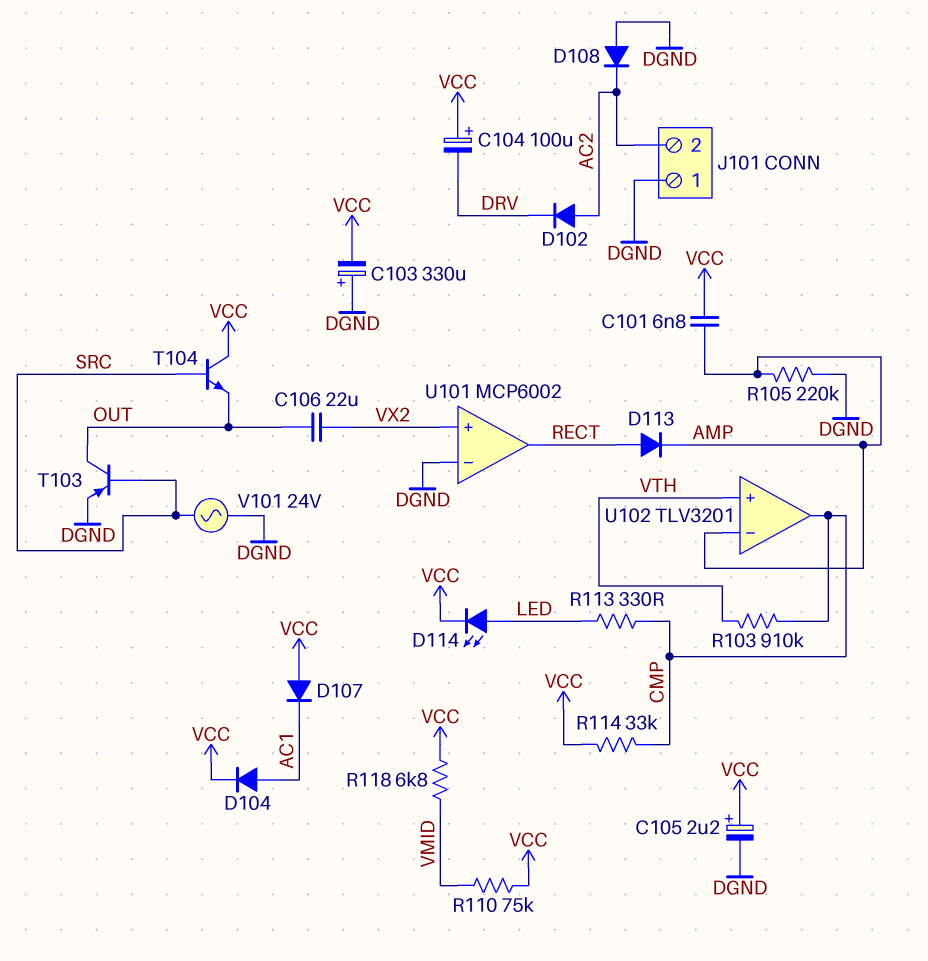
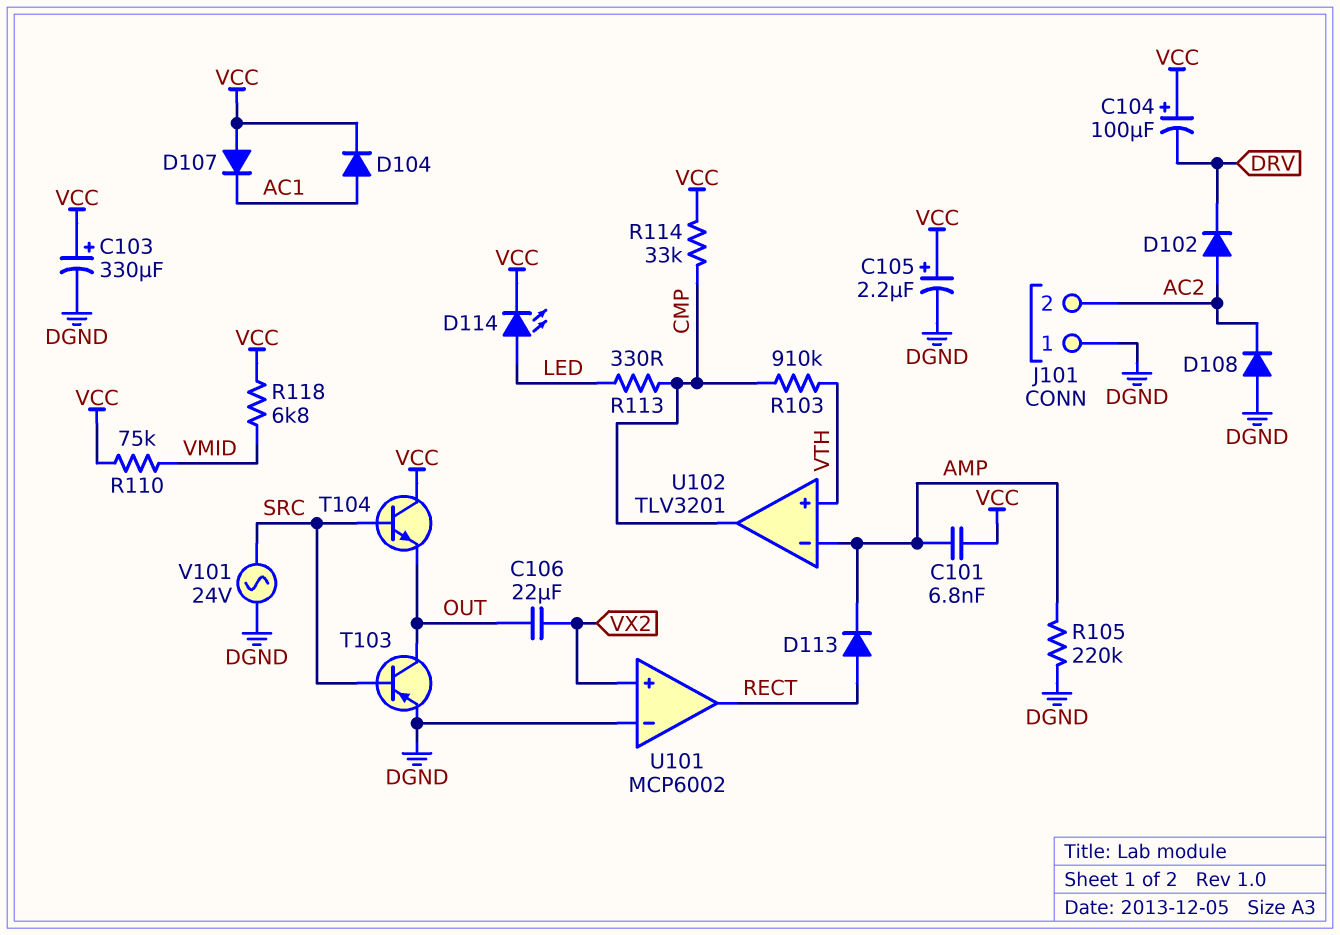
C103: 330uF (plus DGND, minus VCC) -> 330uF (plus VCC, minus DGND)

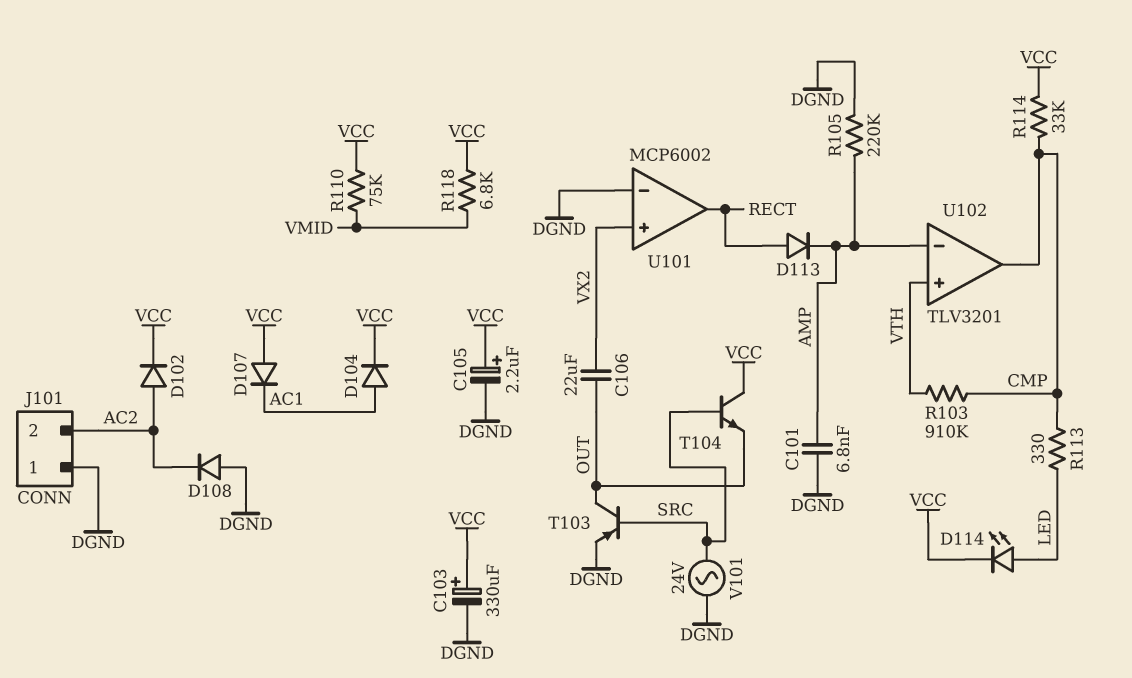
C101: 6.8nF (AMP, VCC) -> 6.8nF (AMP, DGND)
C104: 100uF (plus VCC, minus DRV) -> none
D102: diode (A AC2, K DRV) -> diode (A AC2, K VCC)

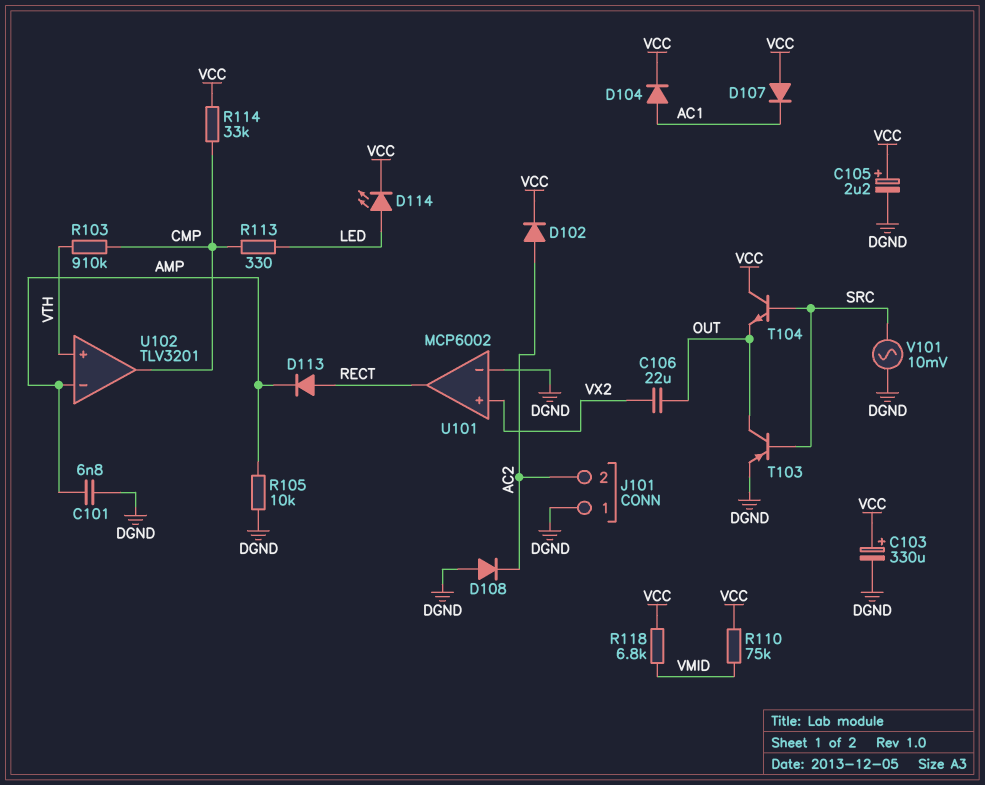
R105: 220k (AMP, DGND) -> 10k (AMP, DGND)
V101: AC 24V (DGND, SRC) -> AC 10mV (DGND, SRC)

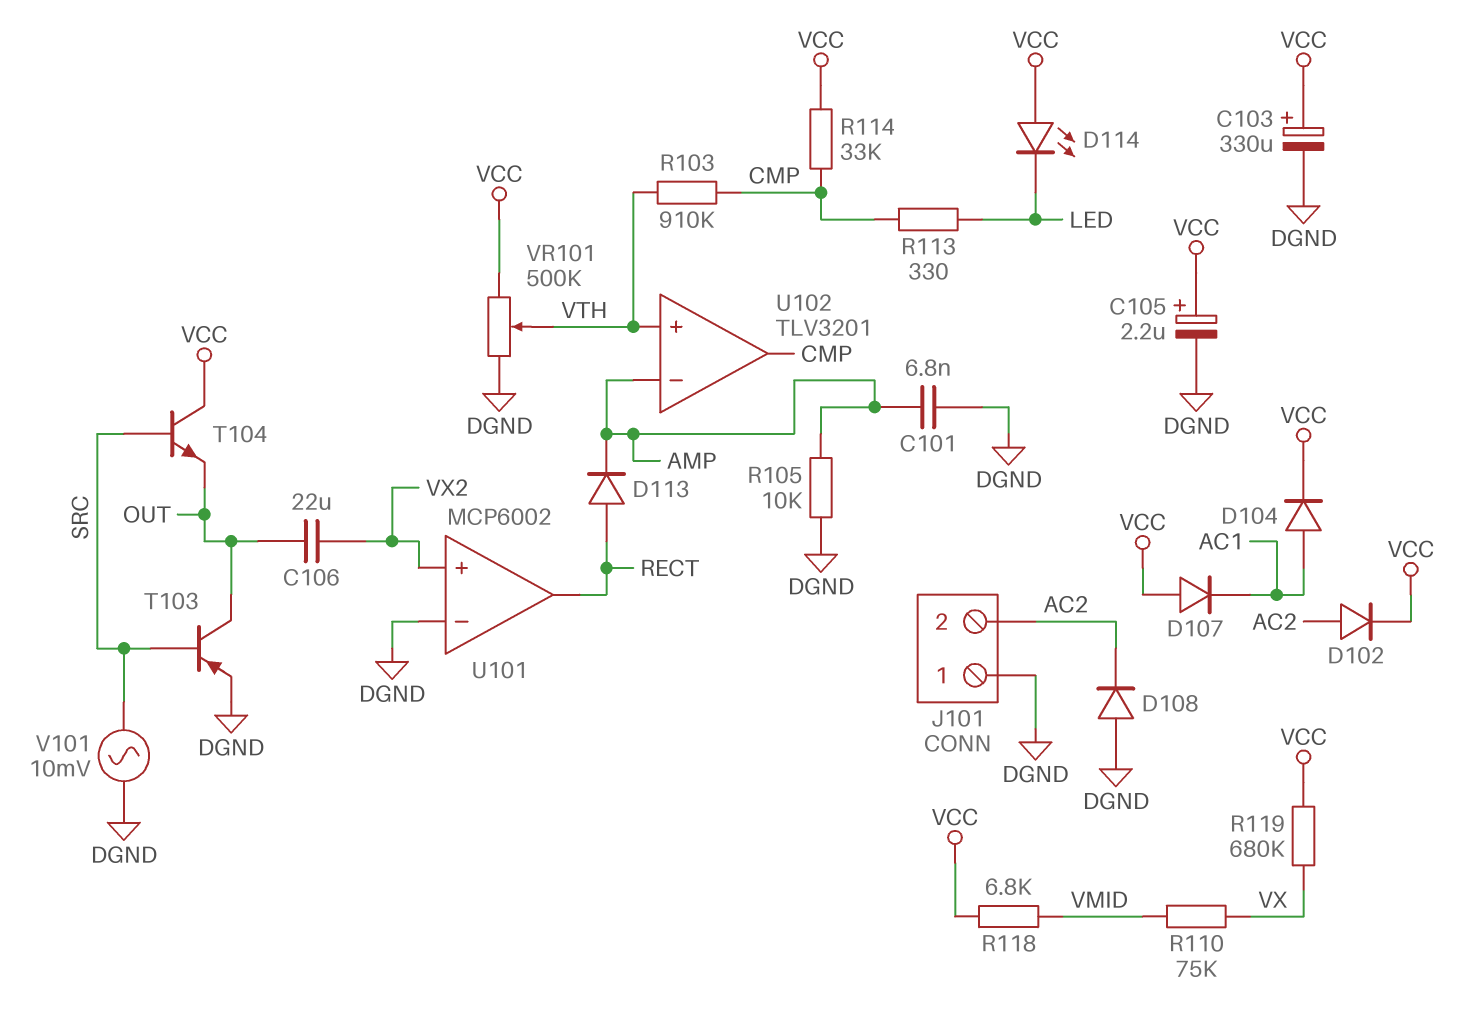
D114: LED (A LED, K VCC) -> LED (A VCC, K LED)
R110: 75k (VCC, VMID) -> 75k (VMID, VX)
R119: none -> 680k (VCC, VX)
VR101: none -> 500k (DGND, VCC, wiper VTH)

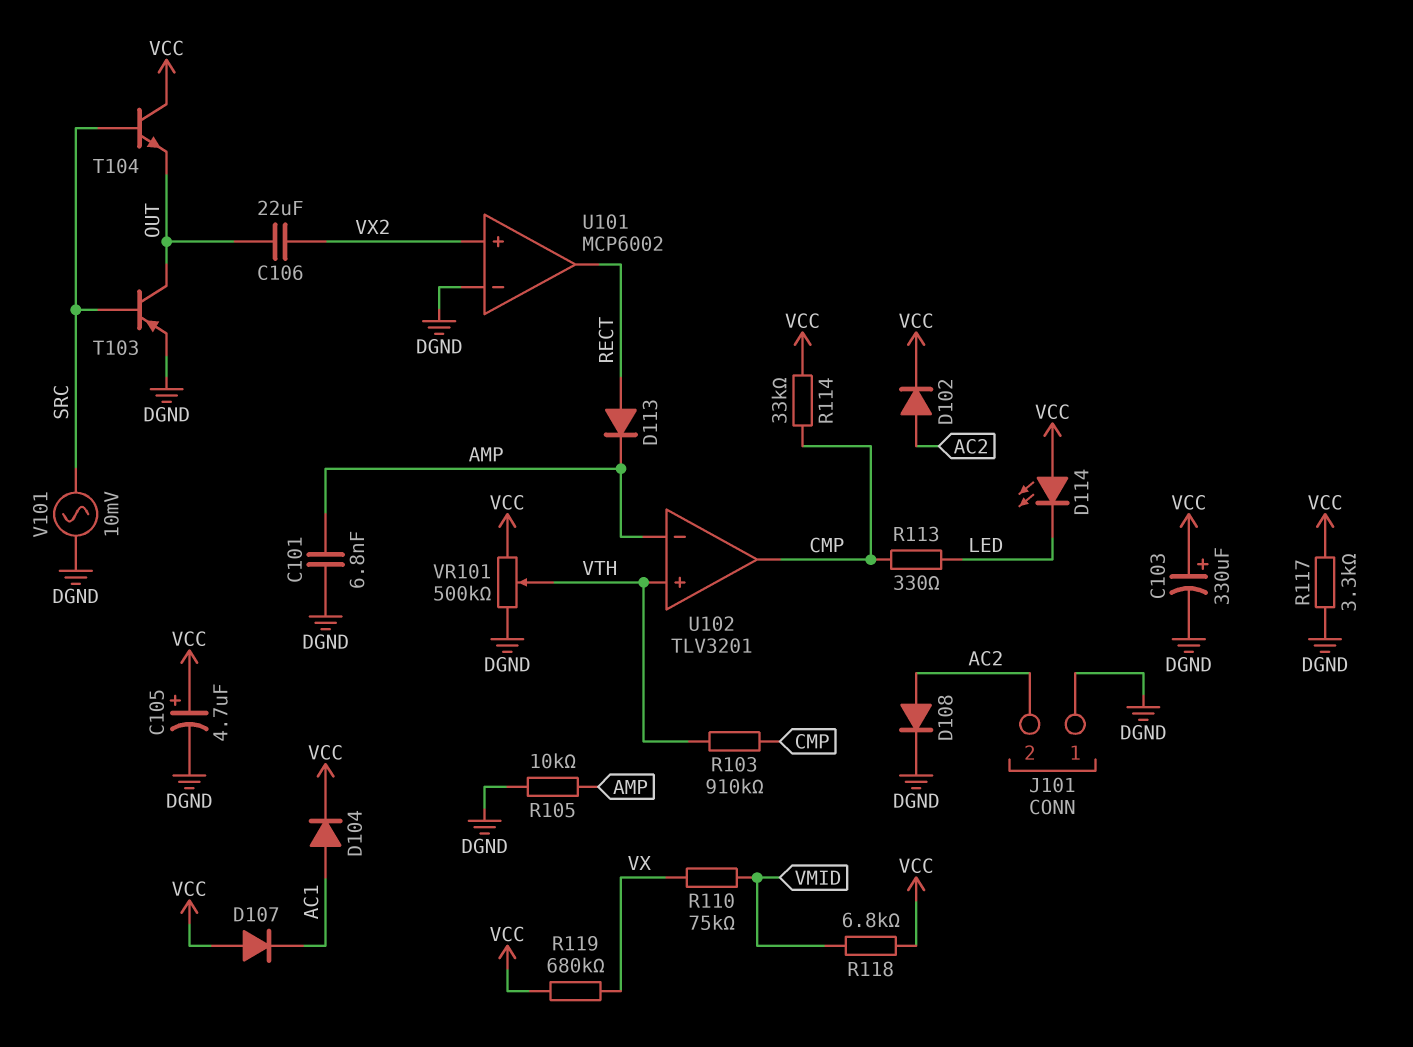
C105: 2.2uF (plus VCC, minus DGND) -> 4.7uF (plus VCC, minus DGND)
D108: diode (A DGND, K AC2) -> diode (A AC2, K DGND)
R117: none -> 3.3k (DGND, VCC)

